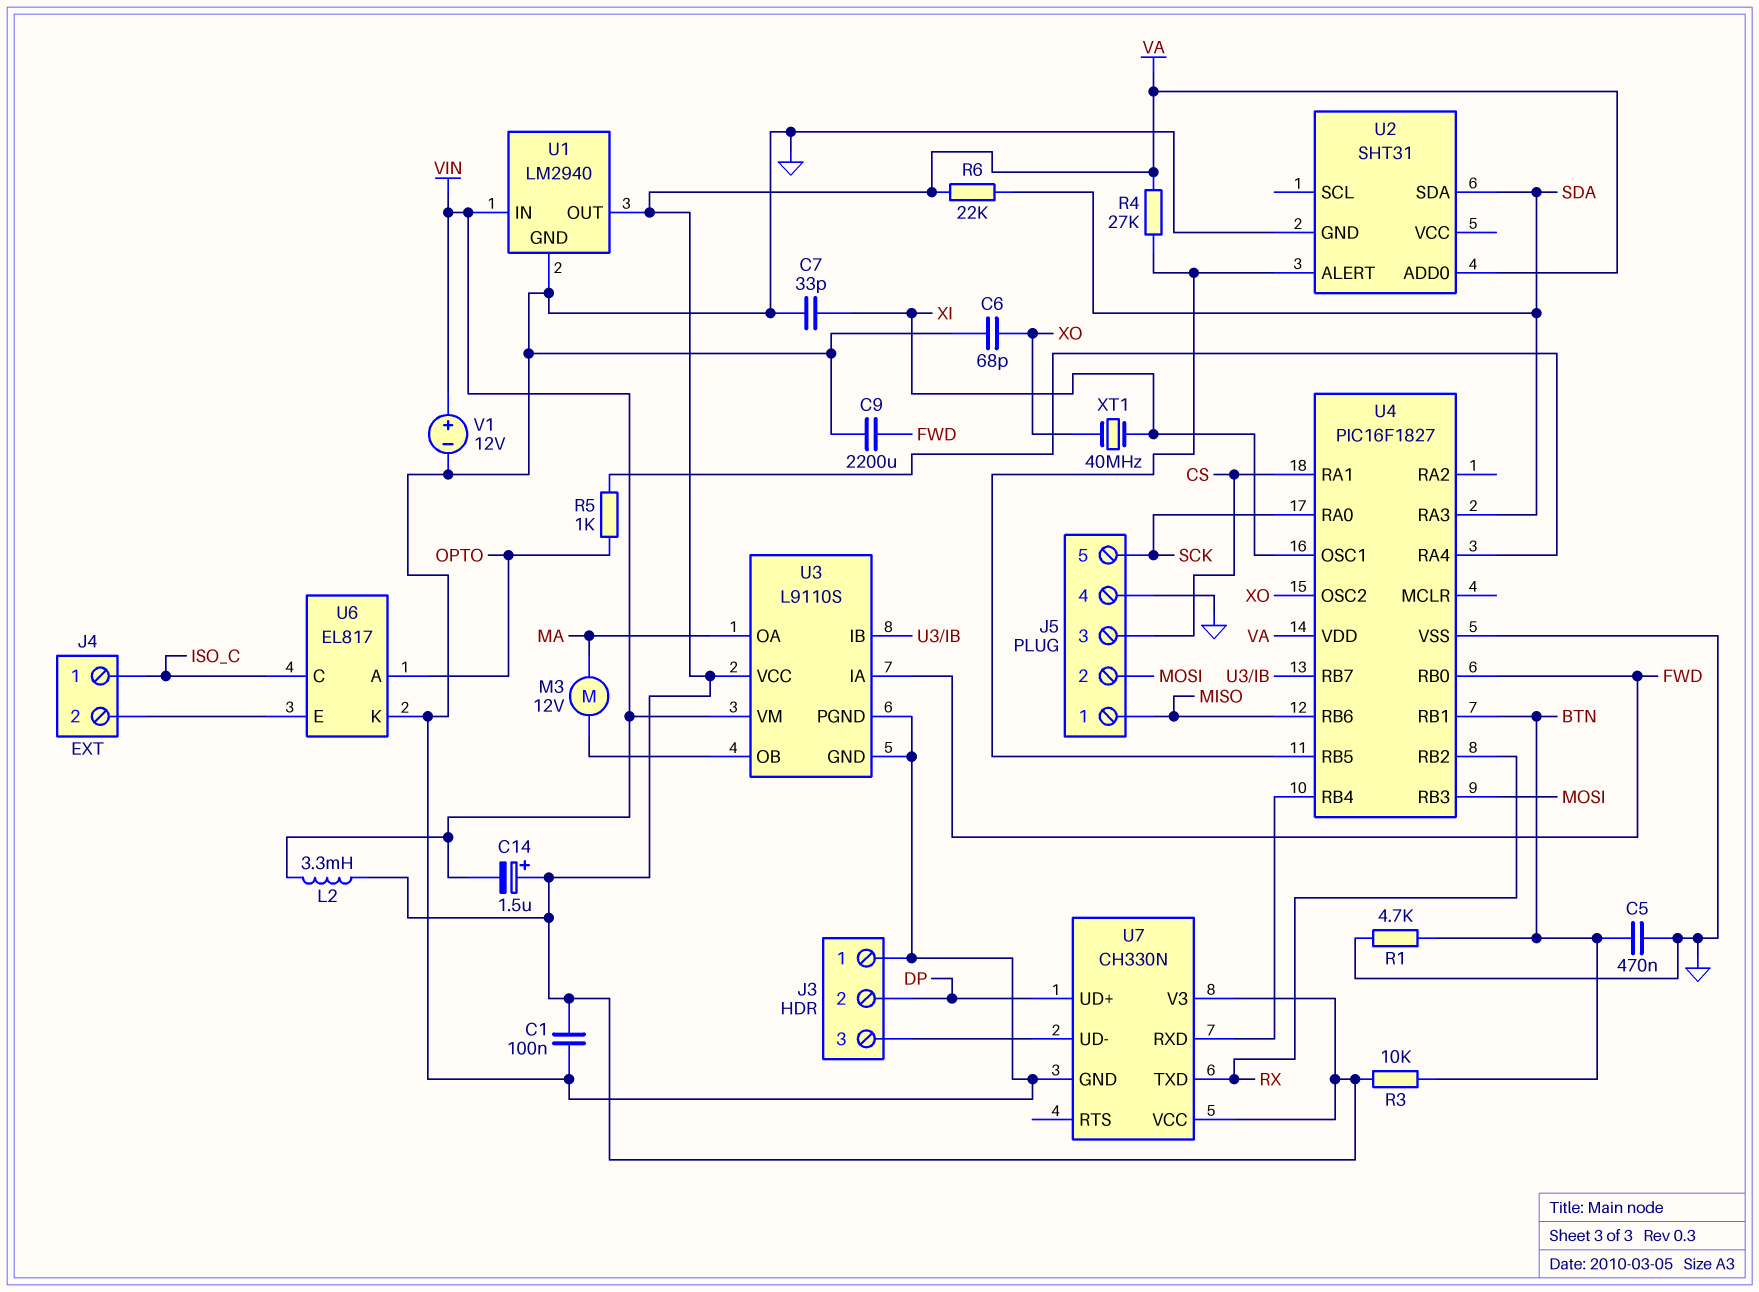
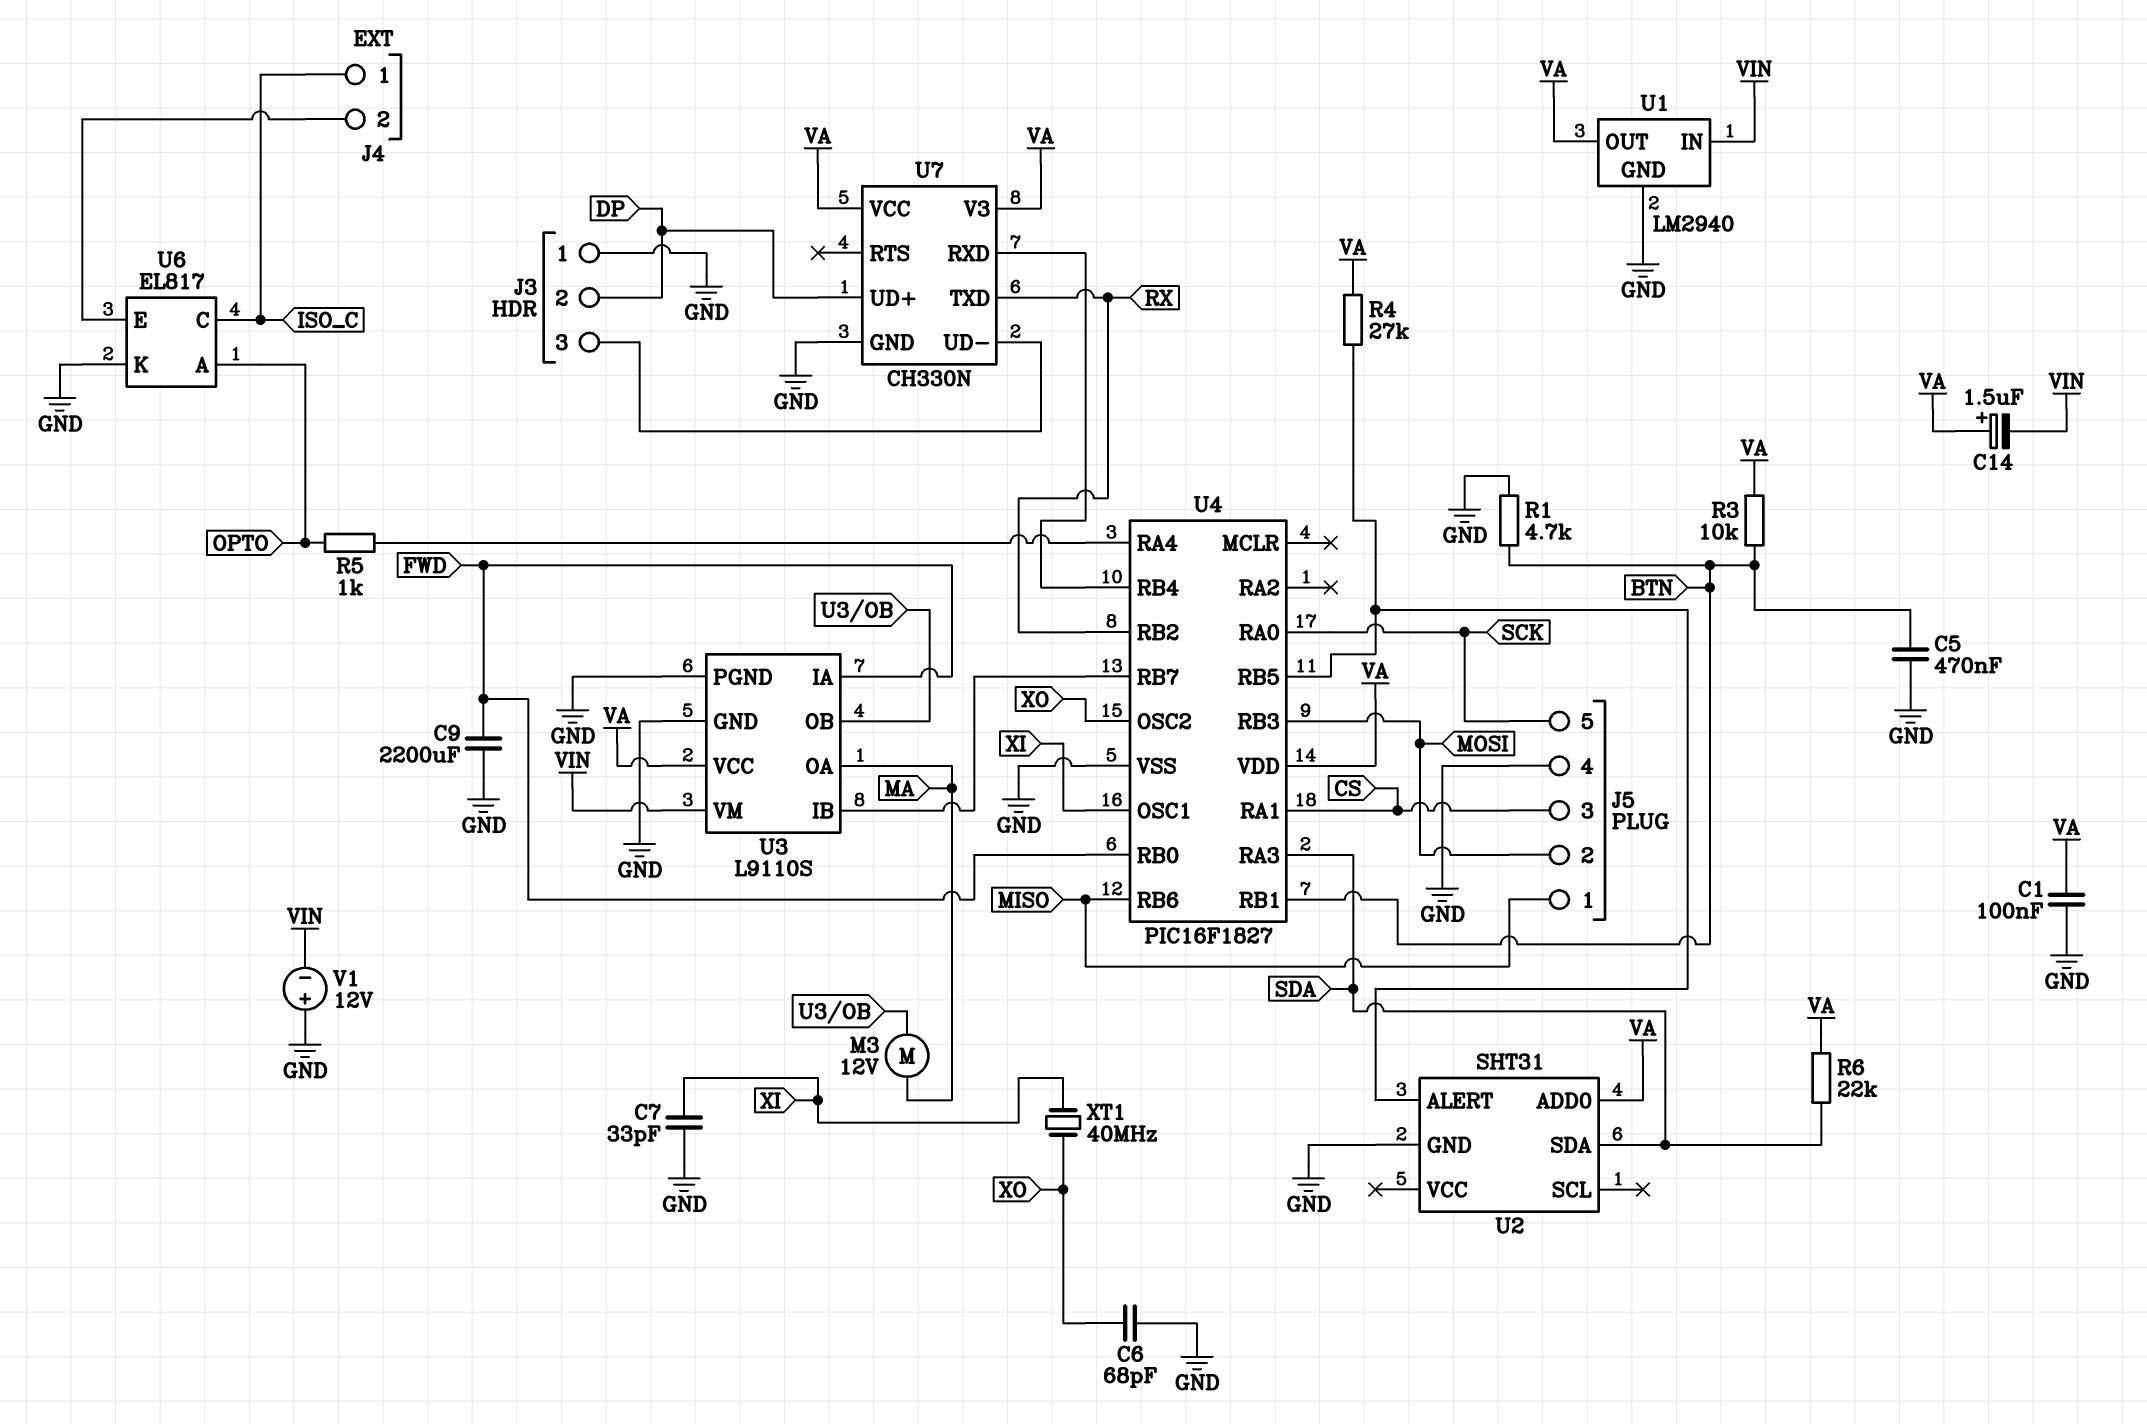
L2: 3.3mH (VA, VIN) -> none
V1: 12V (plus VIN, minus GND) -> 12V (plus GND, minus VIN)

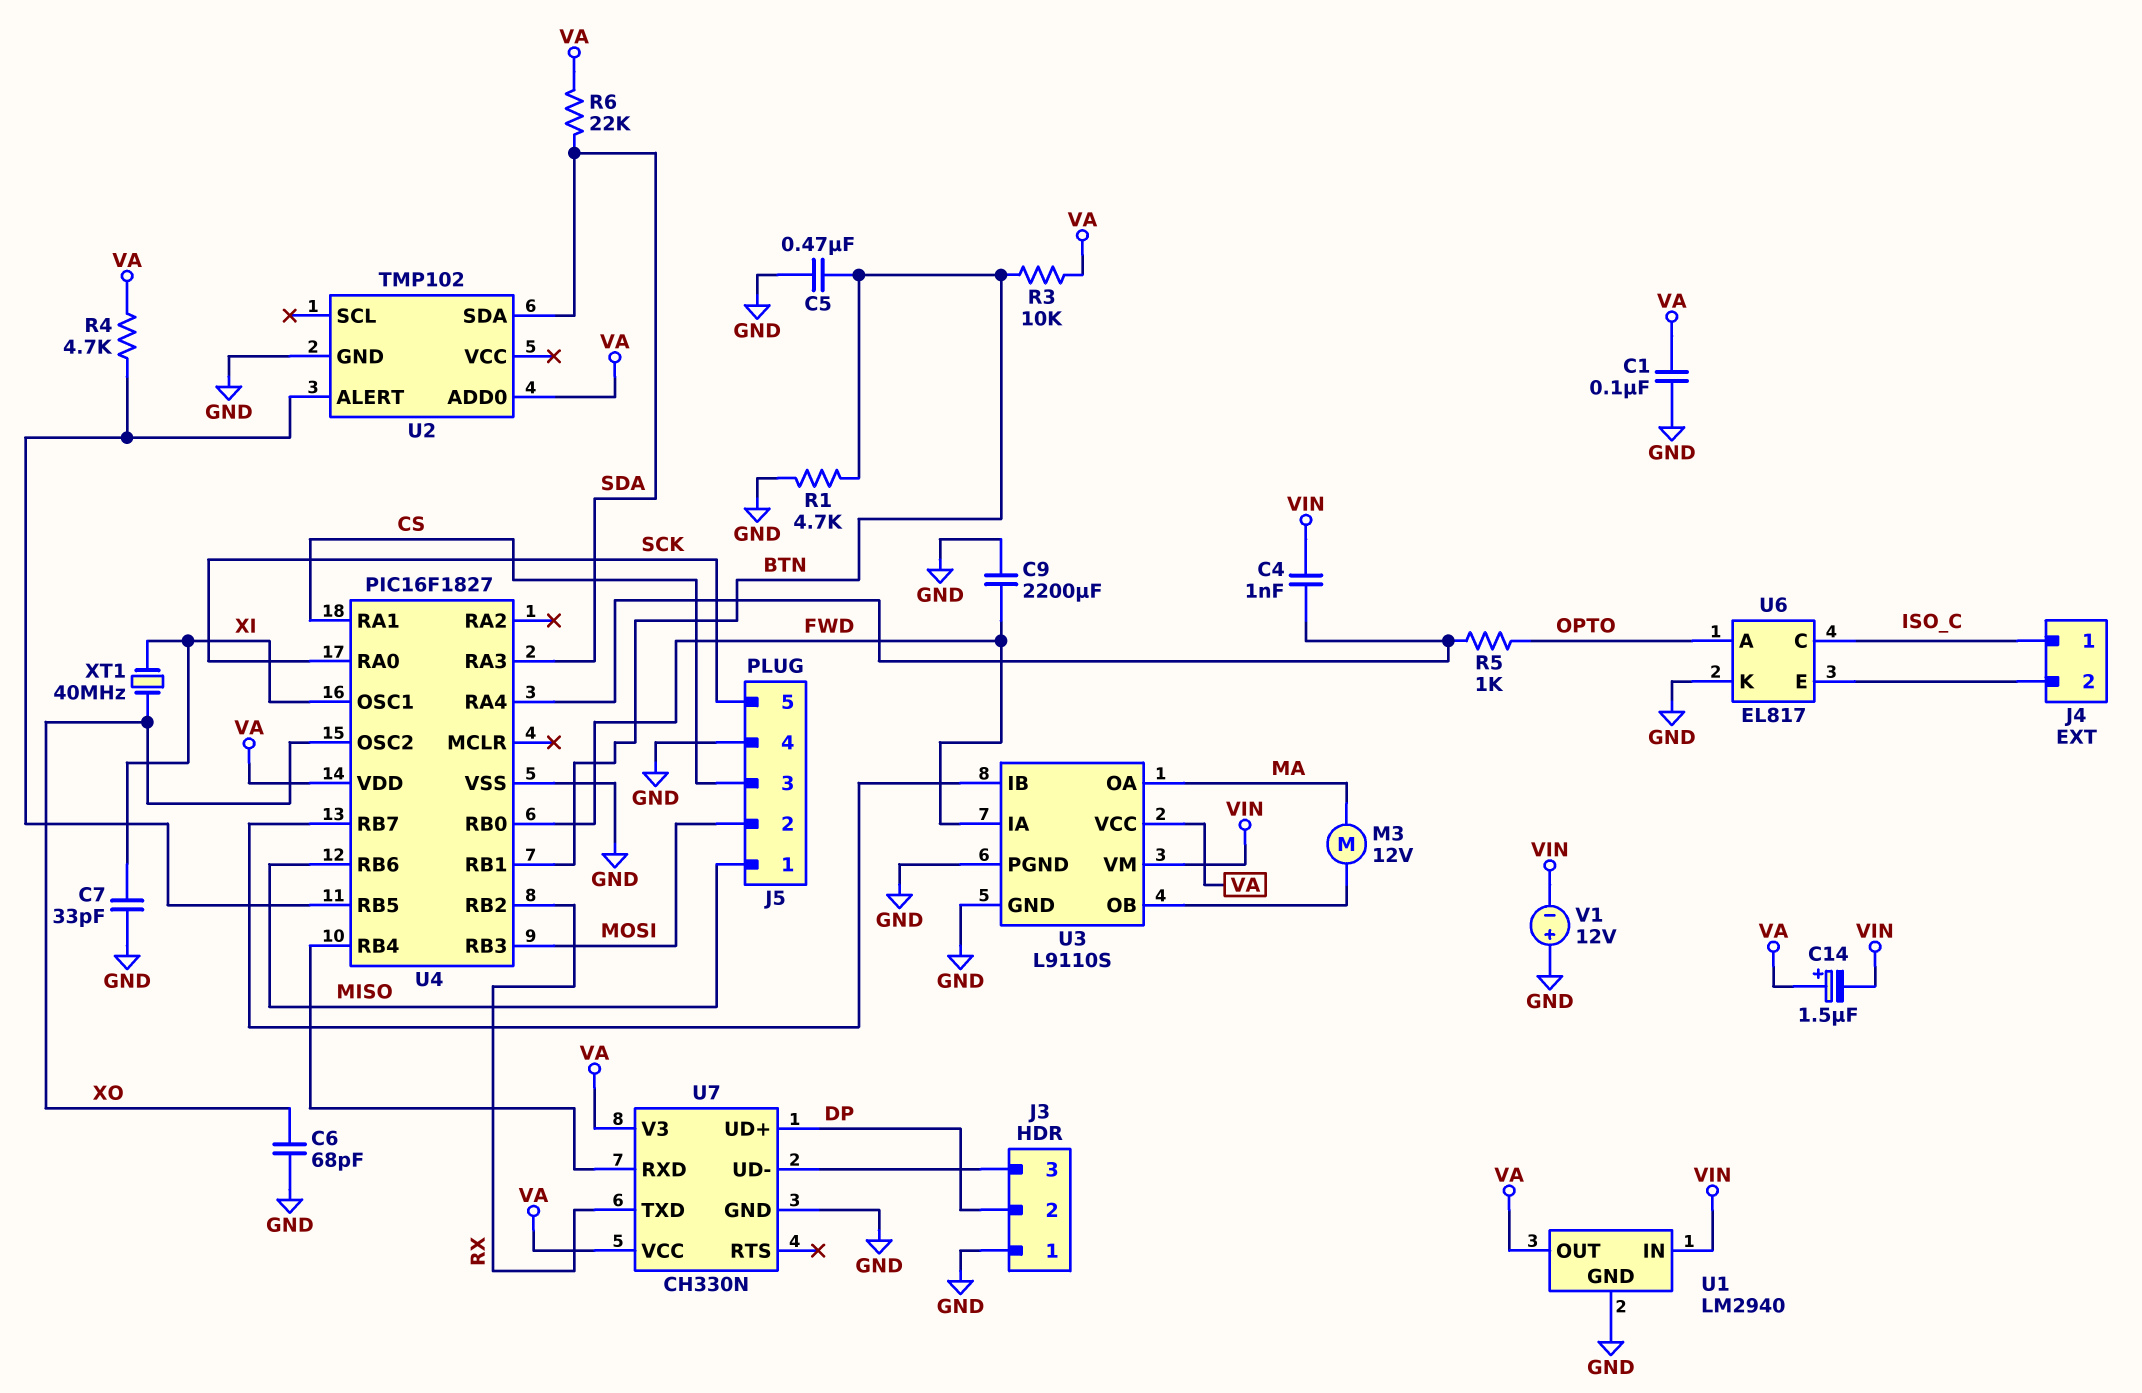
C4: none -> 1nF (U4/RA4, VIN)
R4: 27k (U2/ALERT, VA) -> 4.7k (U2/ALERT, VA)
U2: SHT31 -> TMP102

